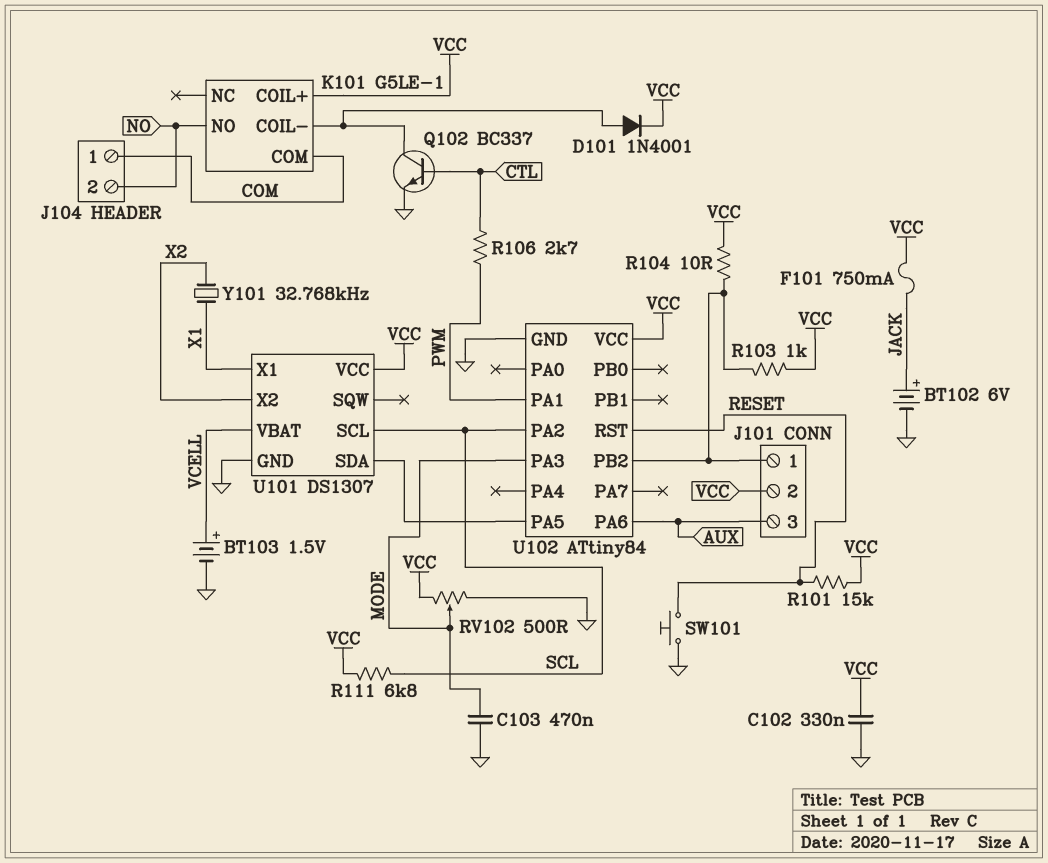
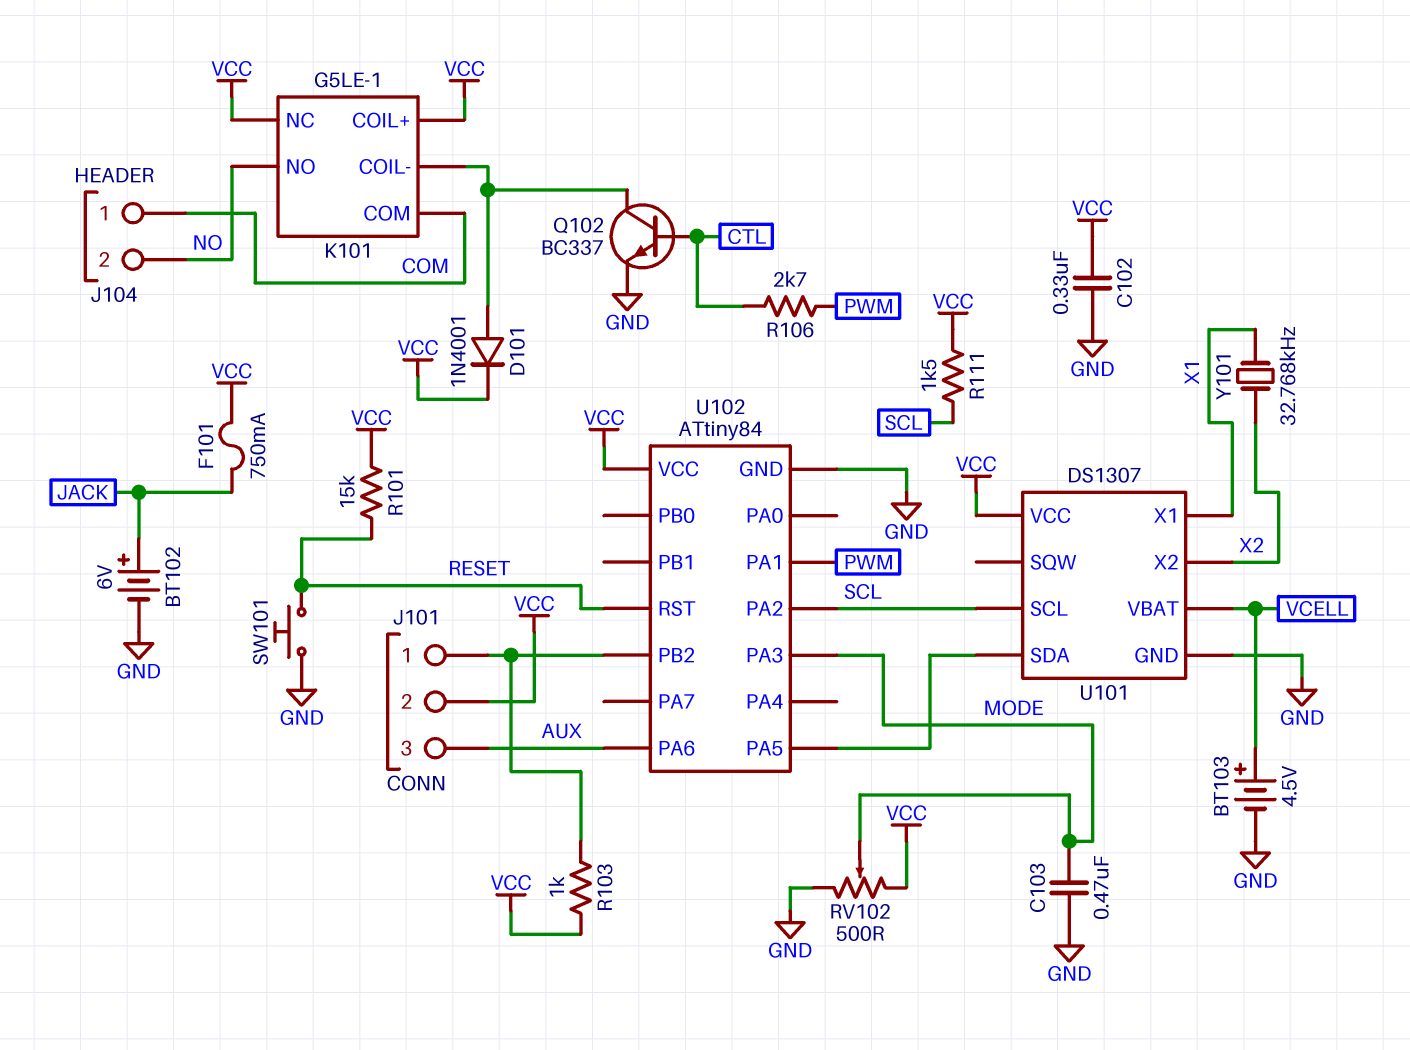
BT103: 1.5V (plus VCELL, minus GND) -> 4.5V (plus VCELL, minus GND)
K101 pin NC: none -> VCC
R104: 10 (J101/1, VCC) -> none
R111: 6.8k (SCL, VCC) -> 1.5k (SCL, VCC)

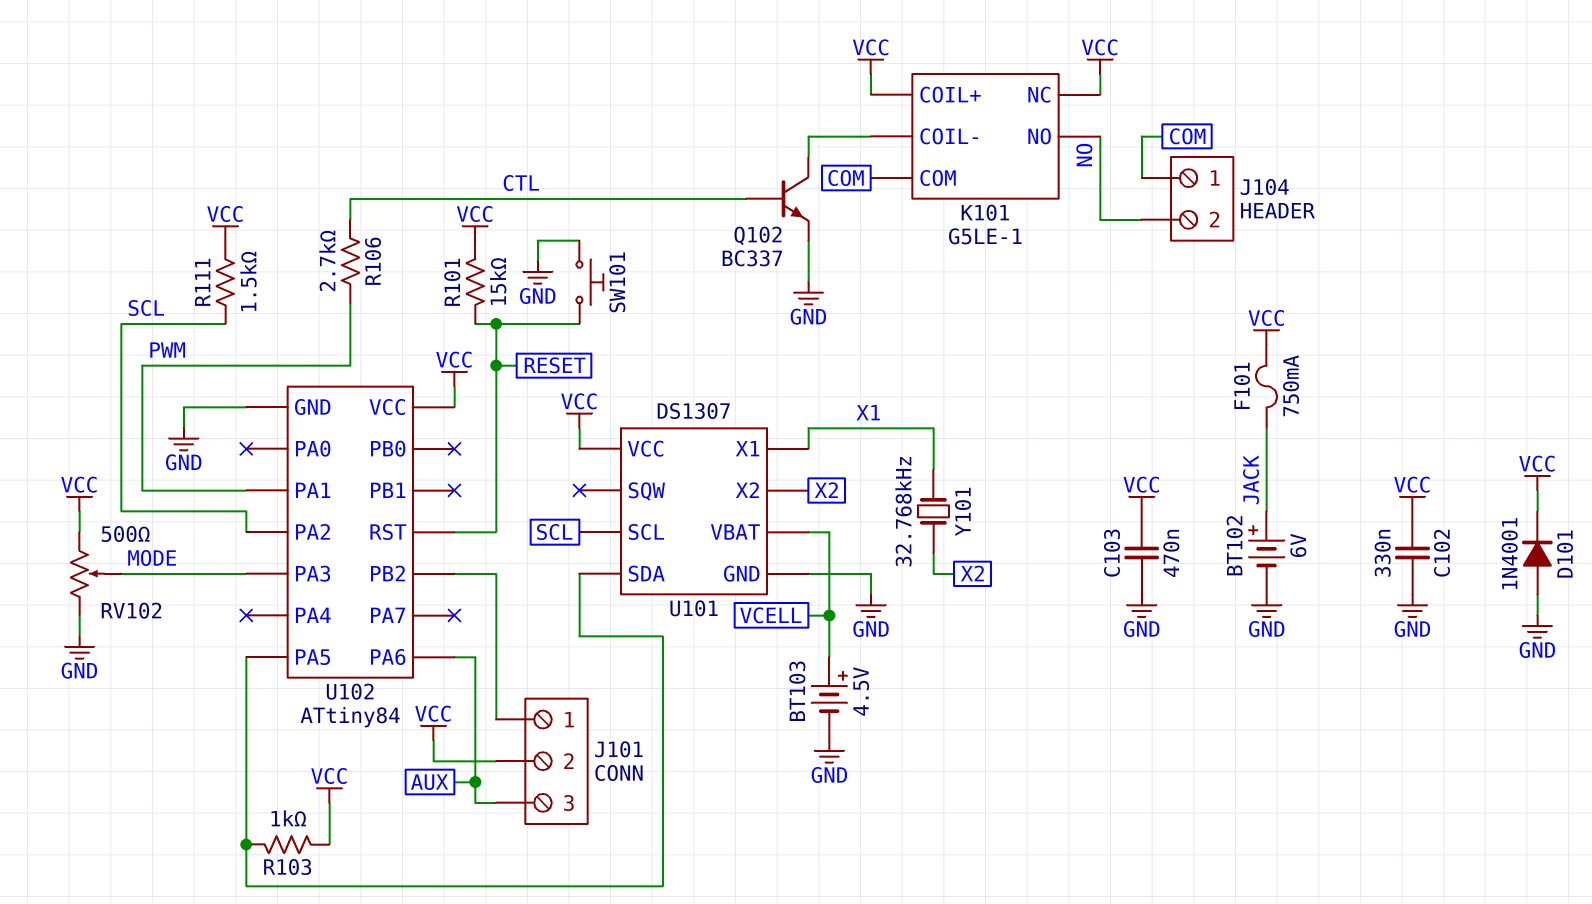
C103: 470nF (GND, MODE) -> 470nF (GND, VCC)
D101: diode 1N4001 (A K101/COIL-, K VCC) -> diode 1N4001 (A GND, K VCC)
R103: 1k (J101/1, VCC) -> 1k (U101/SDA, VCC)

